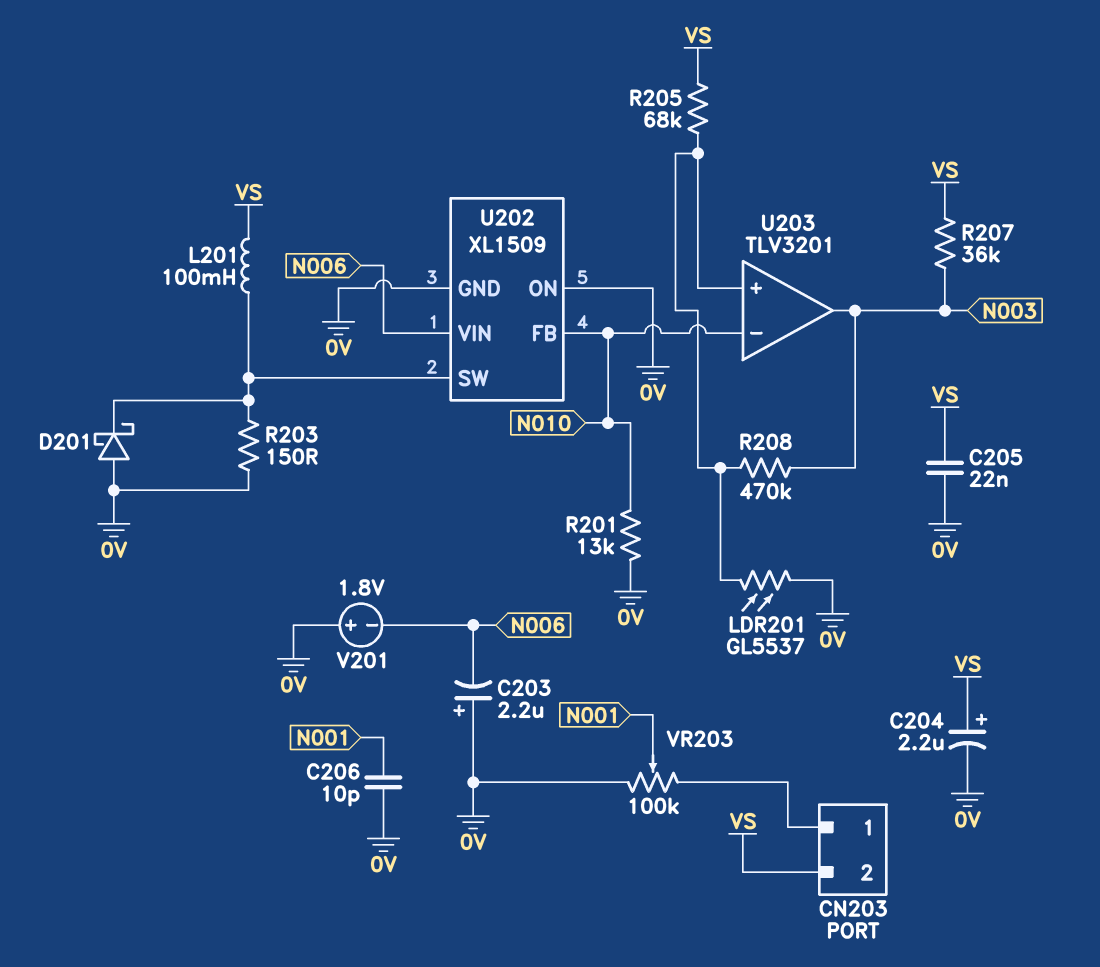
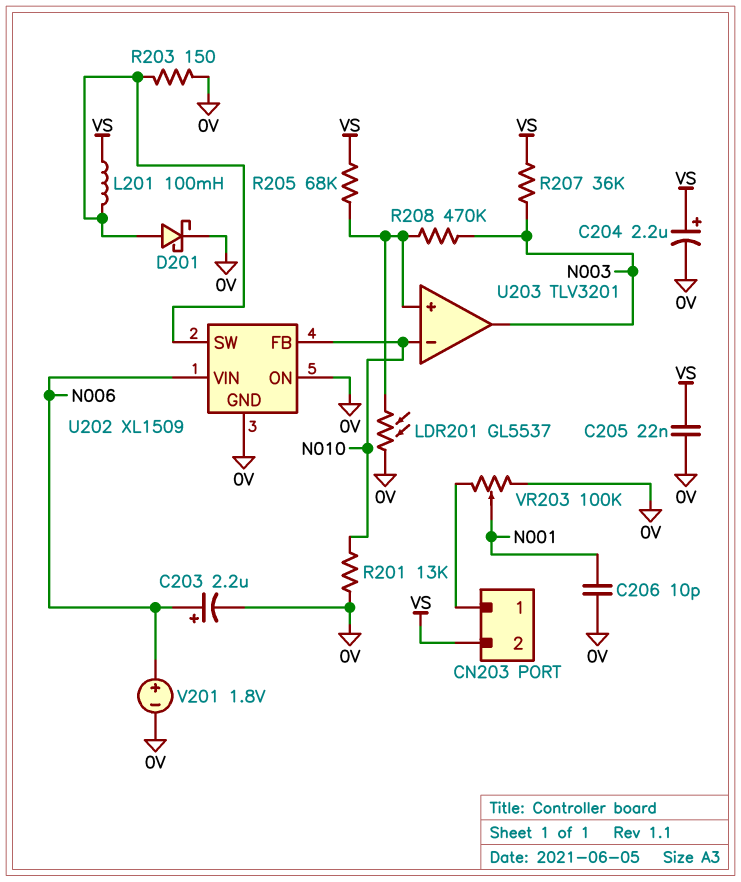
C203: 2.2uF (plus 0V, minus N006) -> 2.2uF (plus N006, minus 0V)
D201: schottky (A 0V, K U202/SW) -> schottky (A U202/SW, K 0V)
V201: 1.8V (plus 0V, minus N006) -> 1.8V (plus N006, minus 0V)

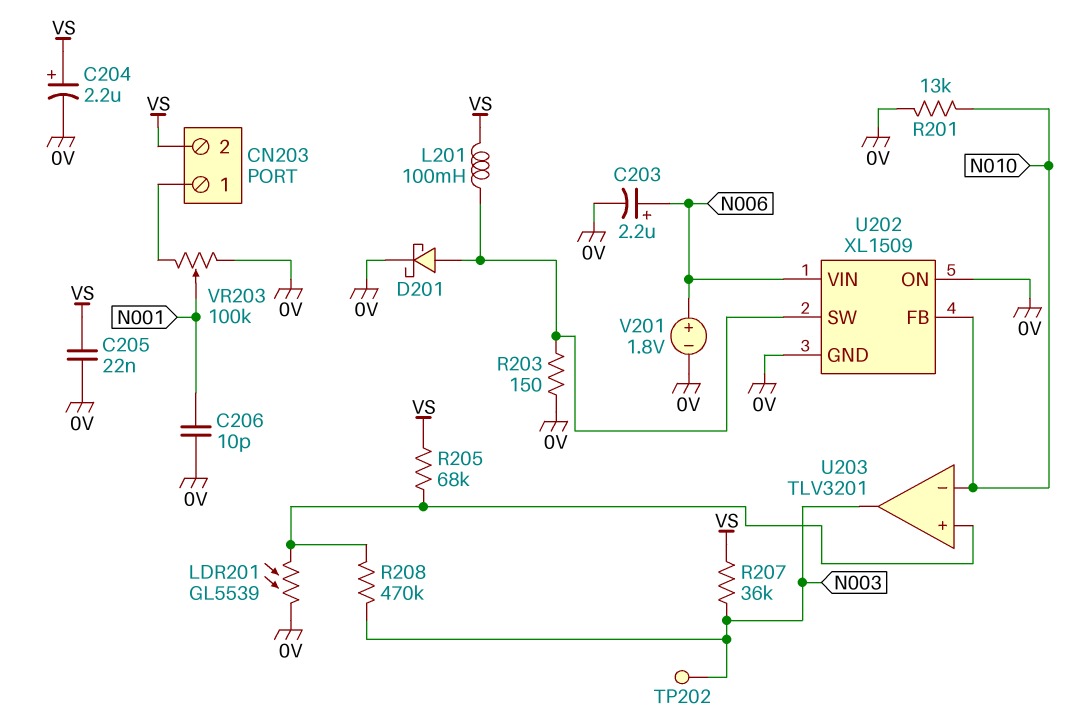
LDR201: GL5537 (0V, U203/in+) -> GL5539 (0V, U203/in+)
TP202: none -> test point (N003)

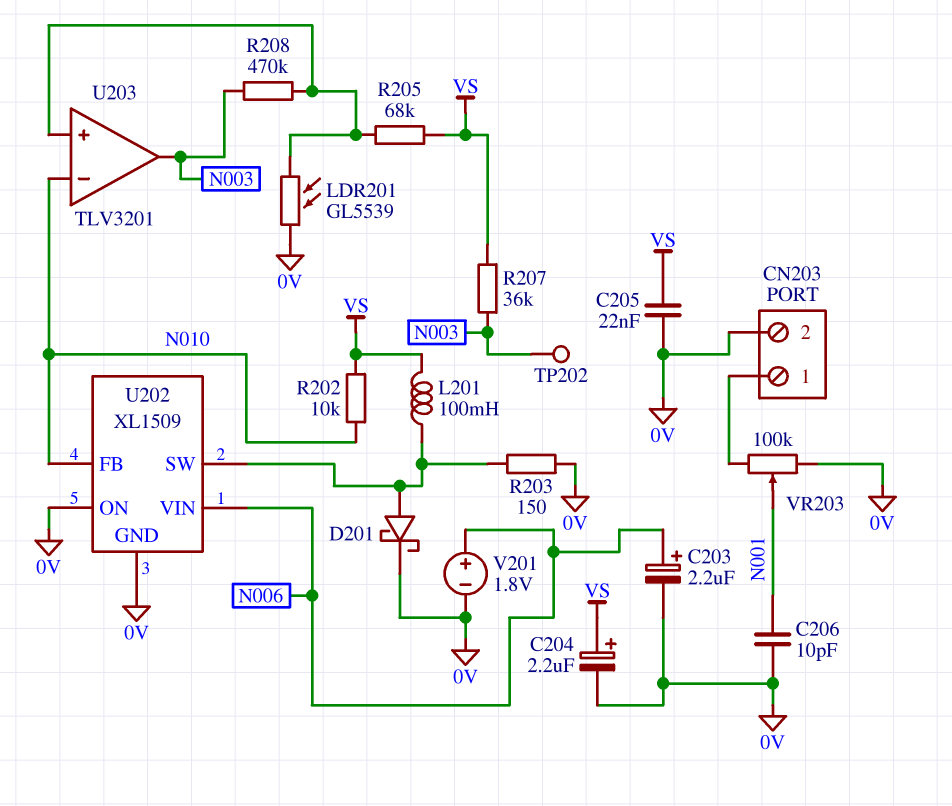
CN203 pin 2: VS -> 0V
R201: 13k (0V, N010) -> none
R202: none -> 10k (N010, VS)

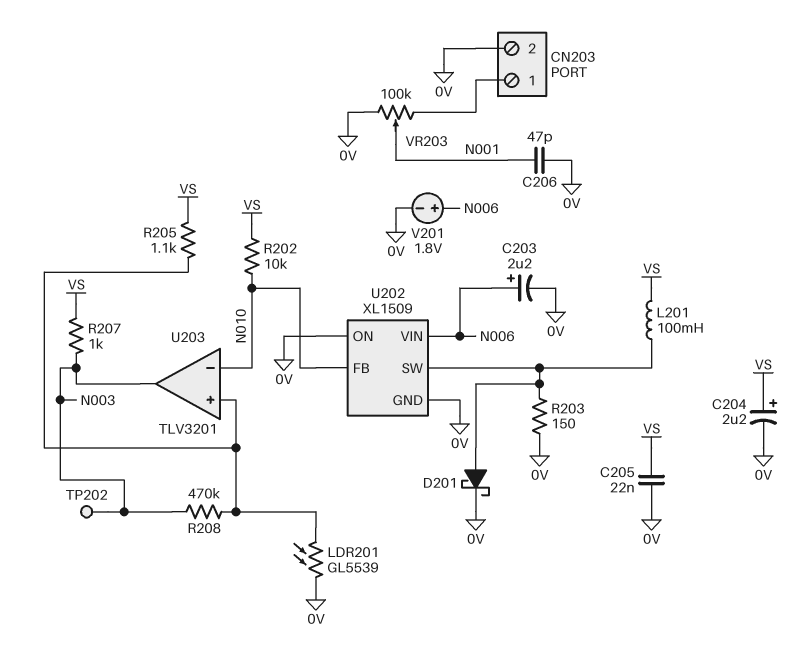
C206: 10pF (0V, N001) -> 47pF (0V, N001)
R205: 68k (U203/in+, VS) -> 1.1k (U203/in+, VS)
R207: 36k (N003, VS) -> 1k (N003, VS)

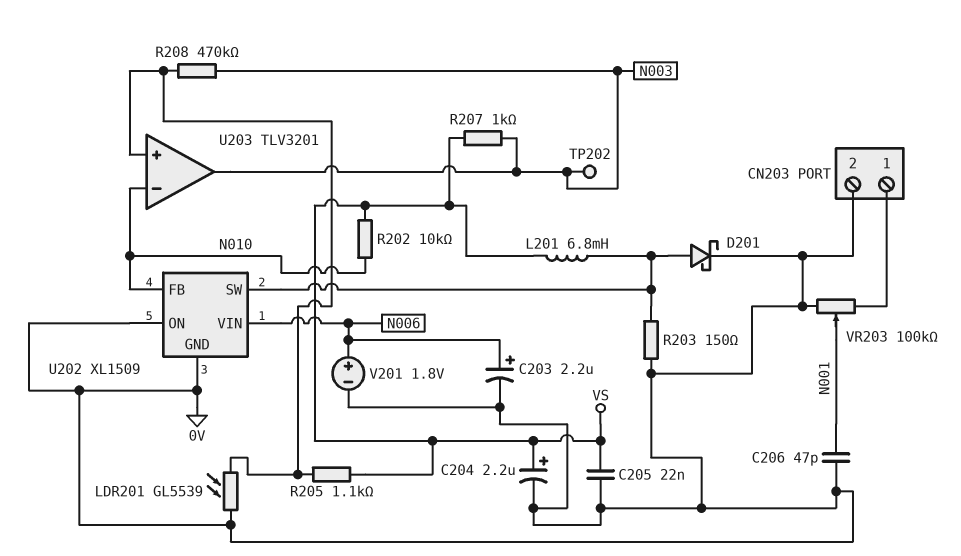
L201: 100mH (U202/SW, VS) -> 6.8mH (U202/SW, VS)

